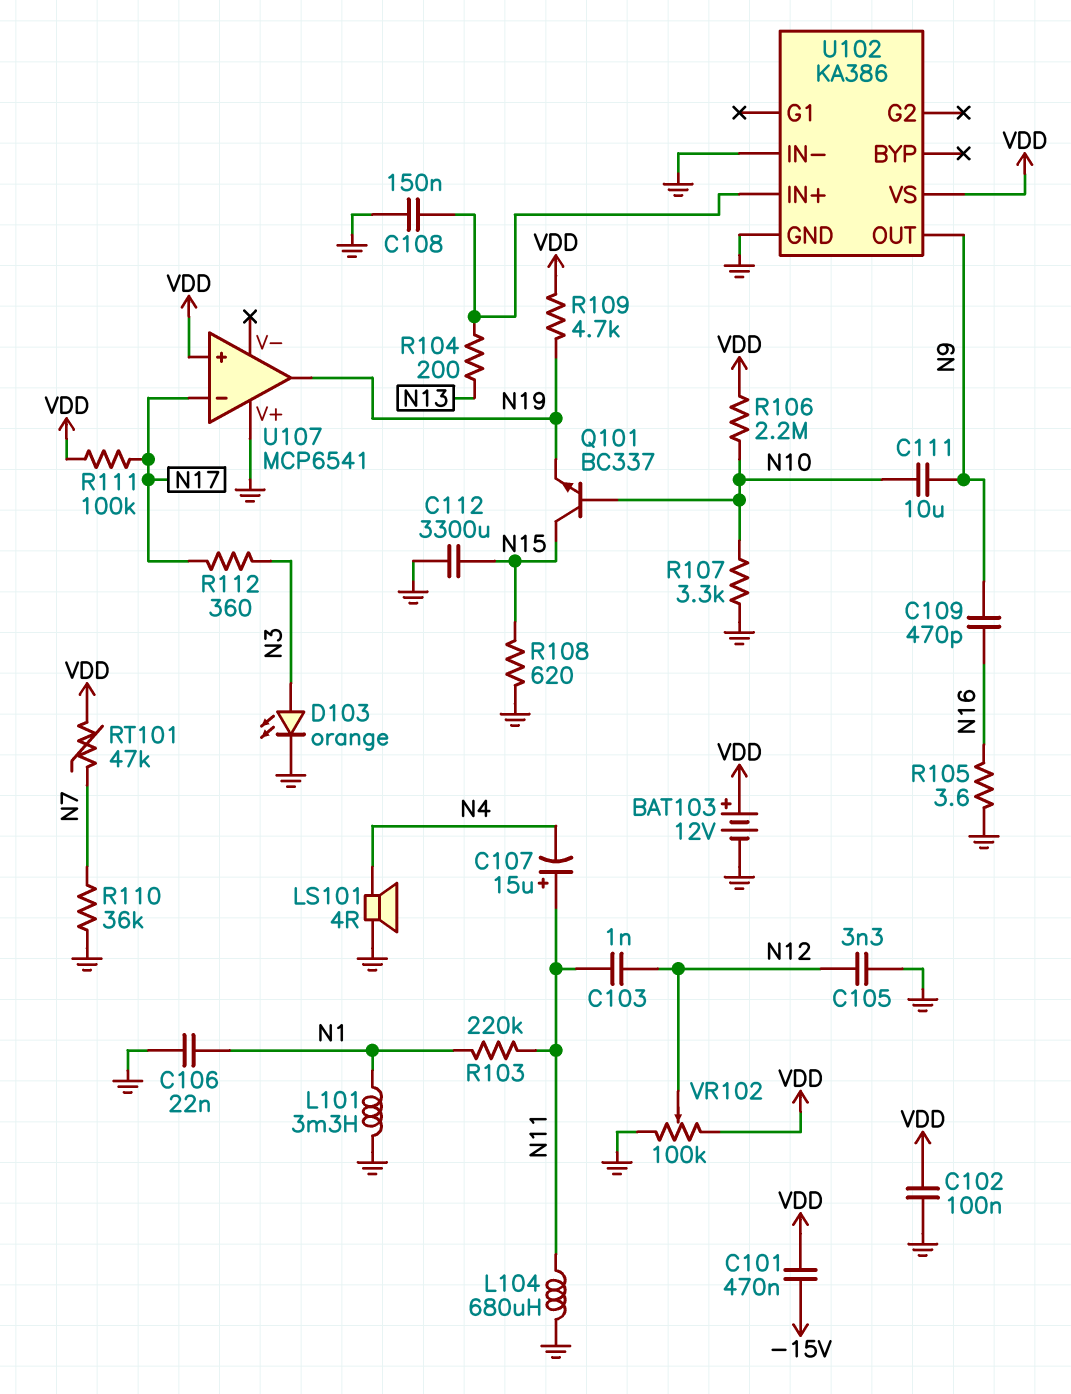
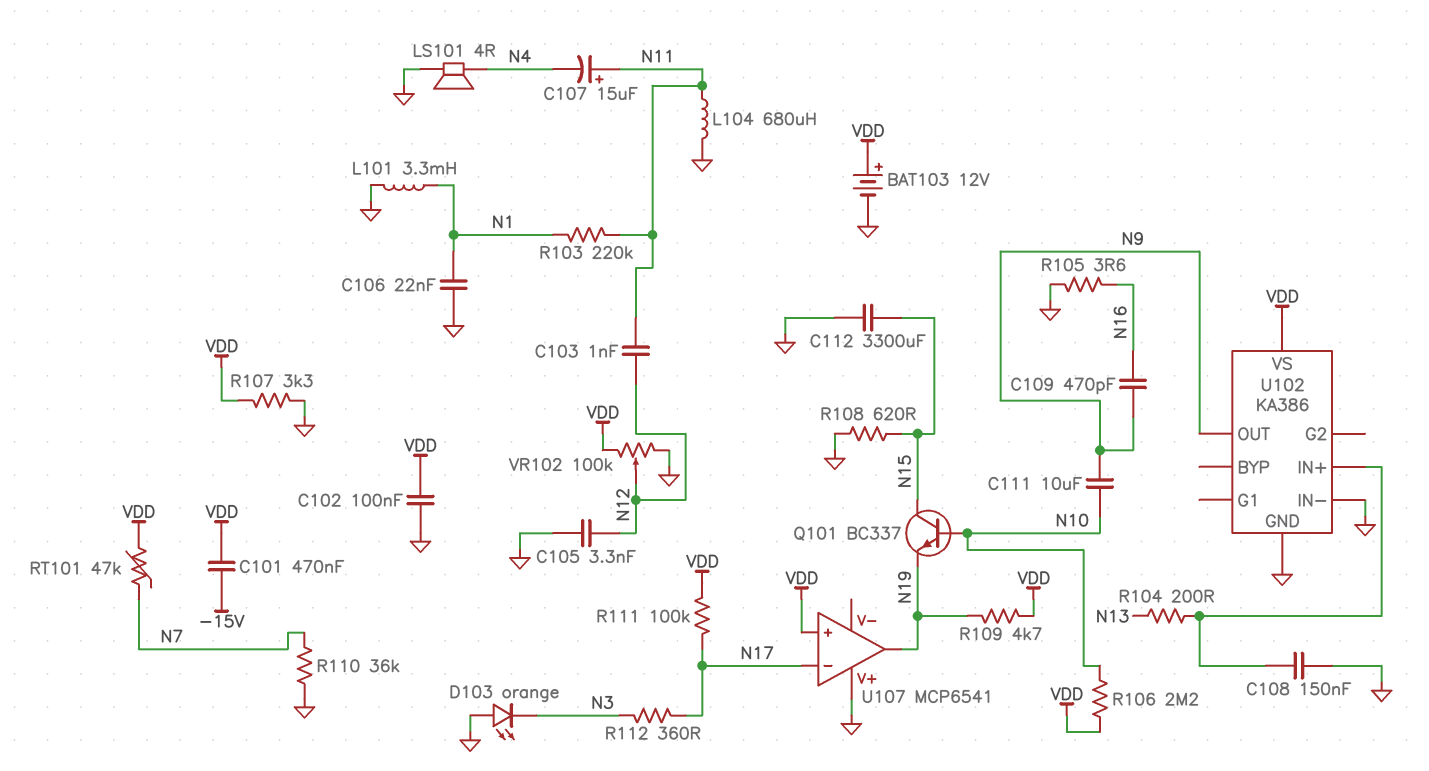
D103: LED orange (A N3, K GND) -> LED orange (A GND, K N3)
R107: 3.3k (GND, N10) -> 3.3k (GND, VDD)

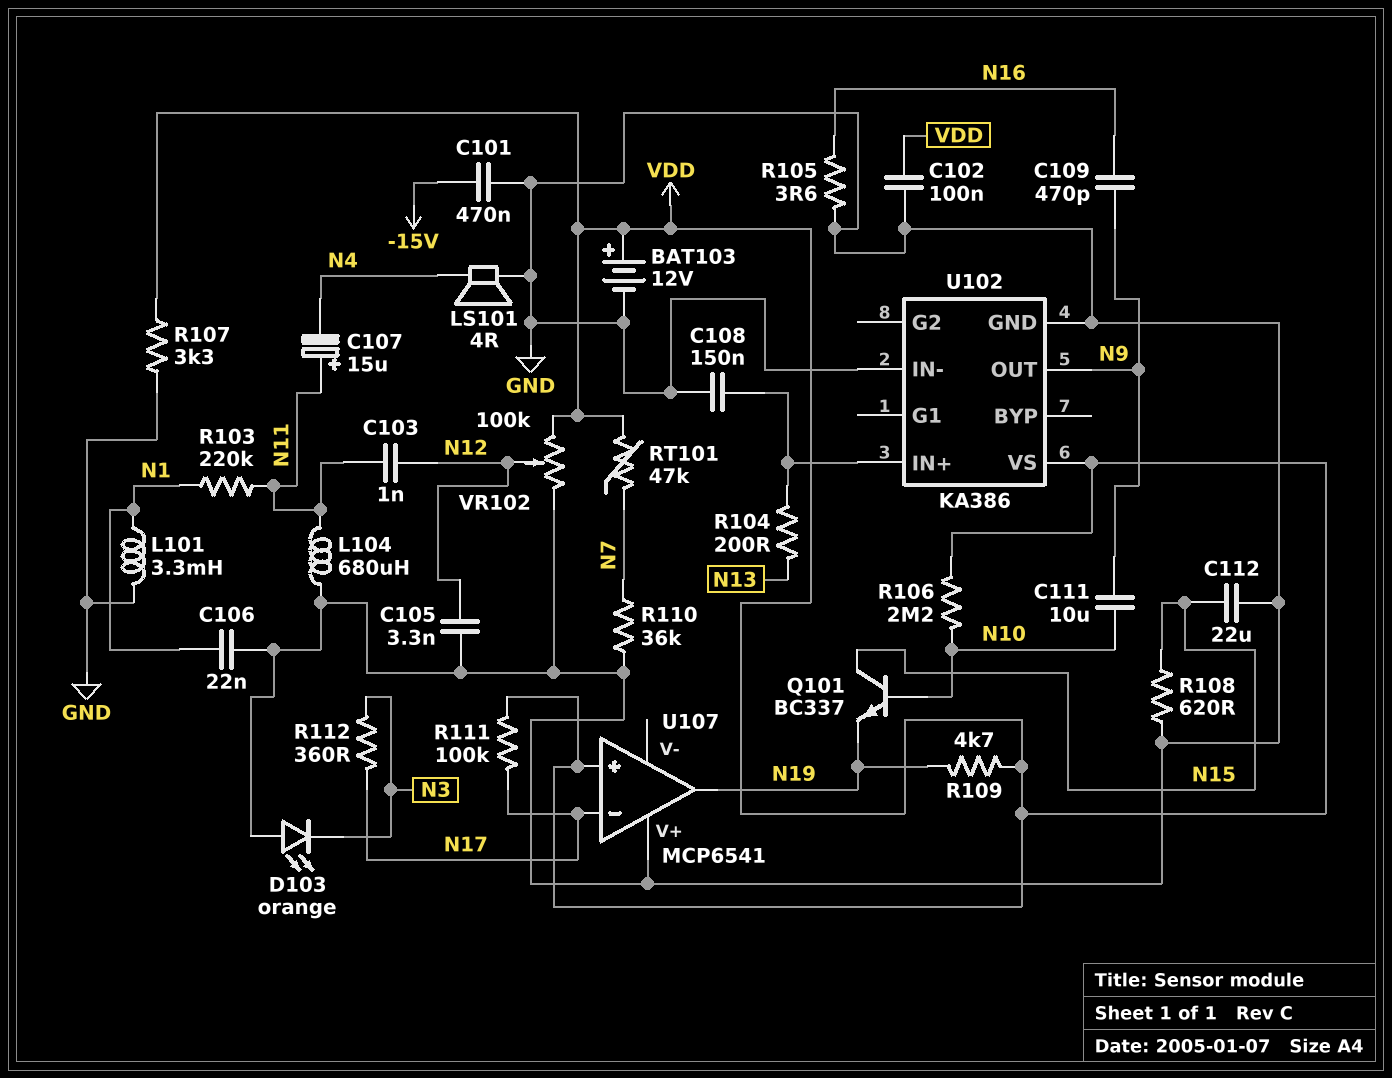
C101: 470nF (-15V, VDD) -> 470nF (-15V, GND)
C112: 3300uF (GND, N15) -> 22uF (GND, N15)

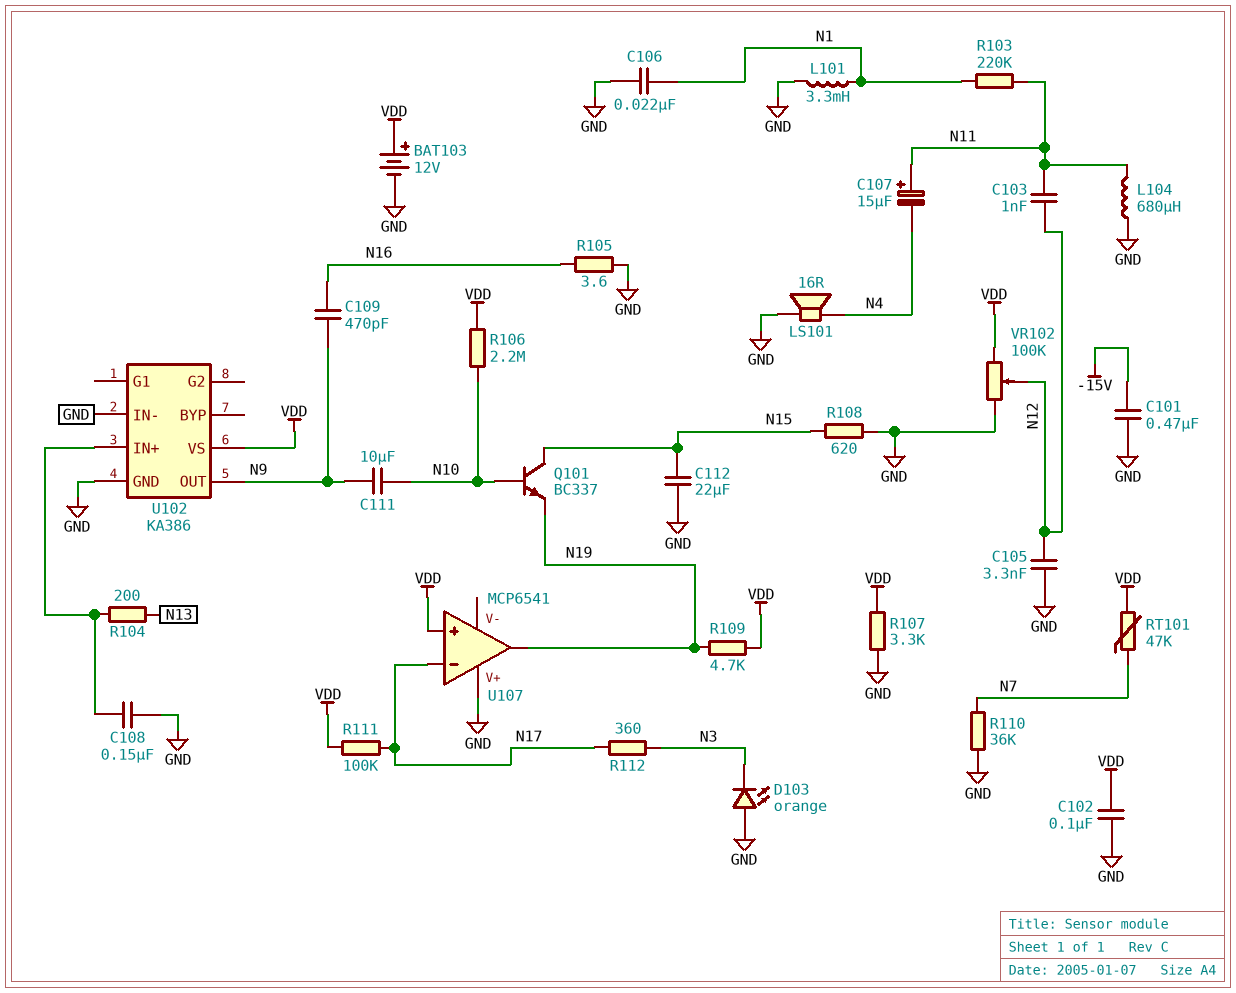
LS101: speaker 4R (GND, N4) -> speaker 16R (GND, N4)

